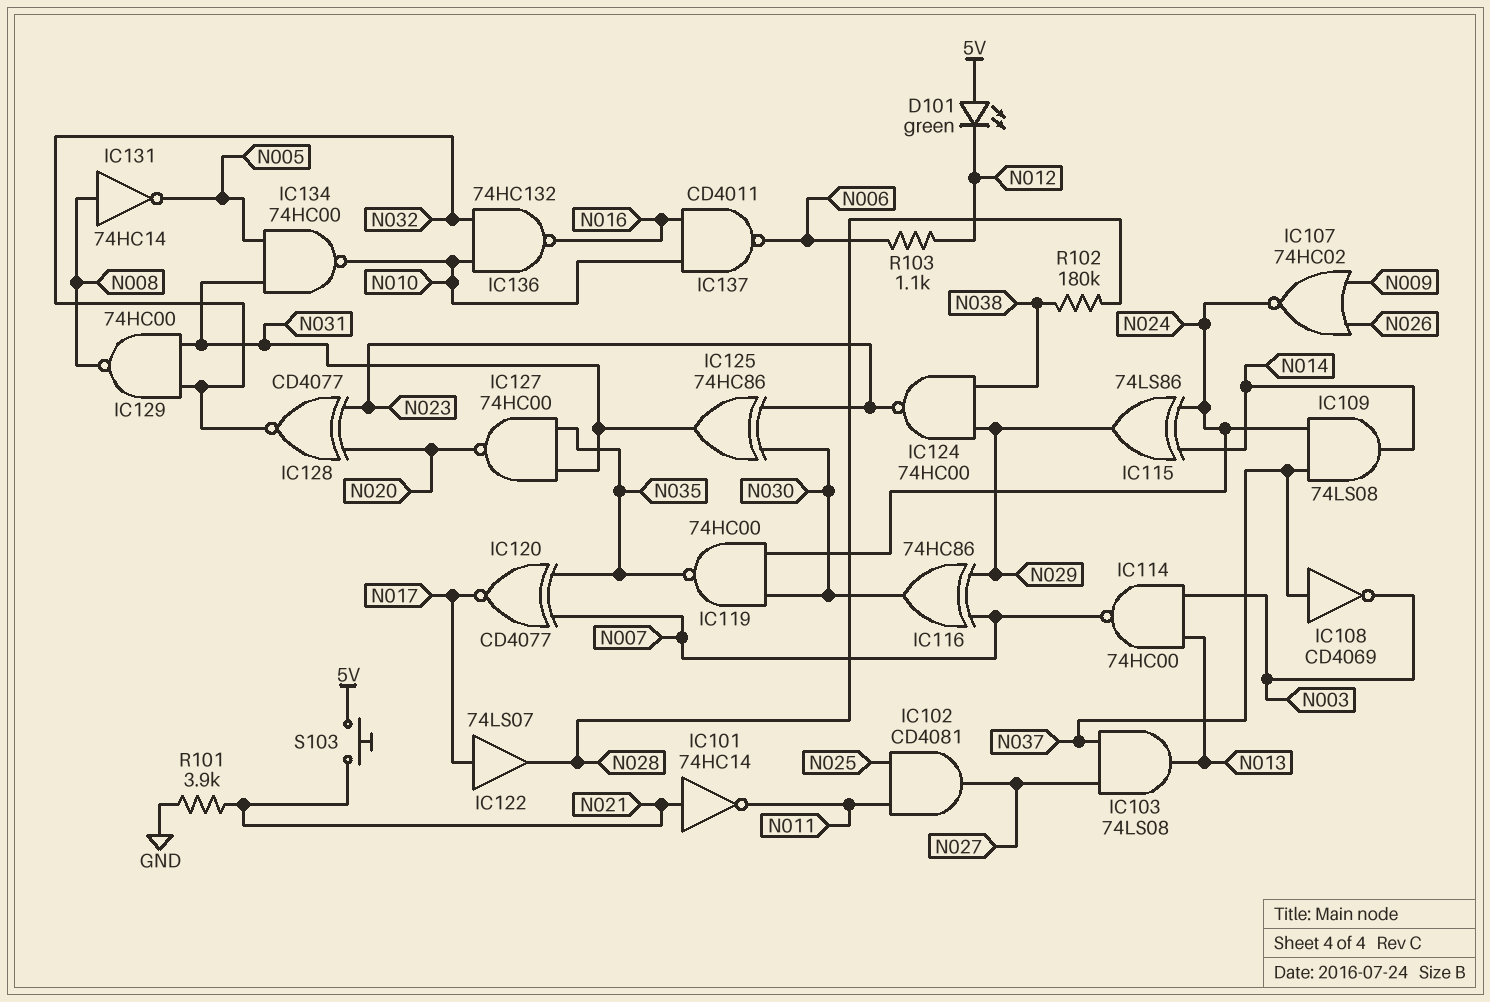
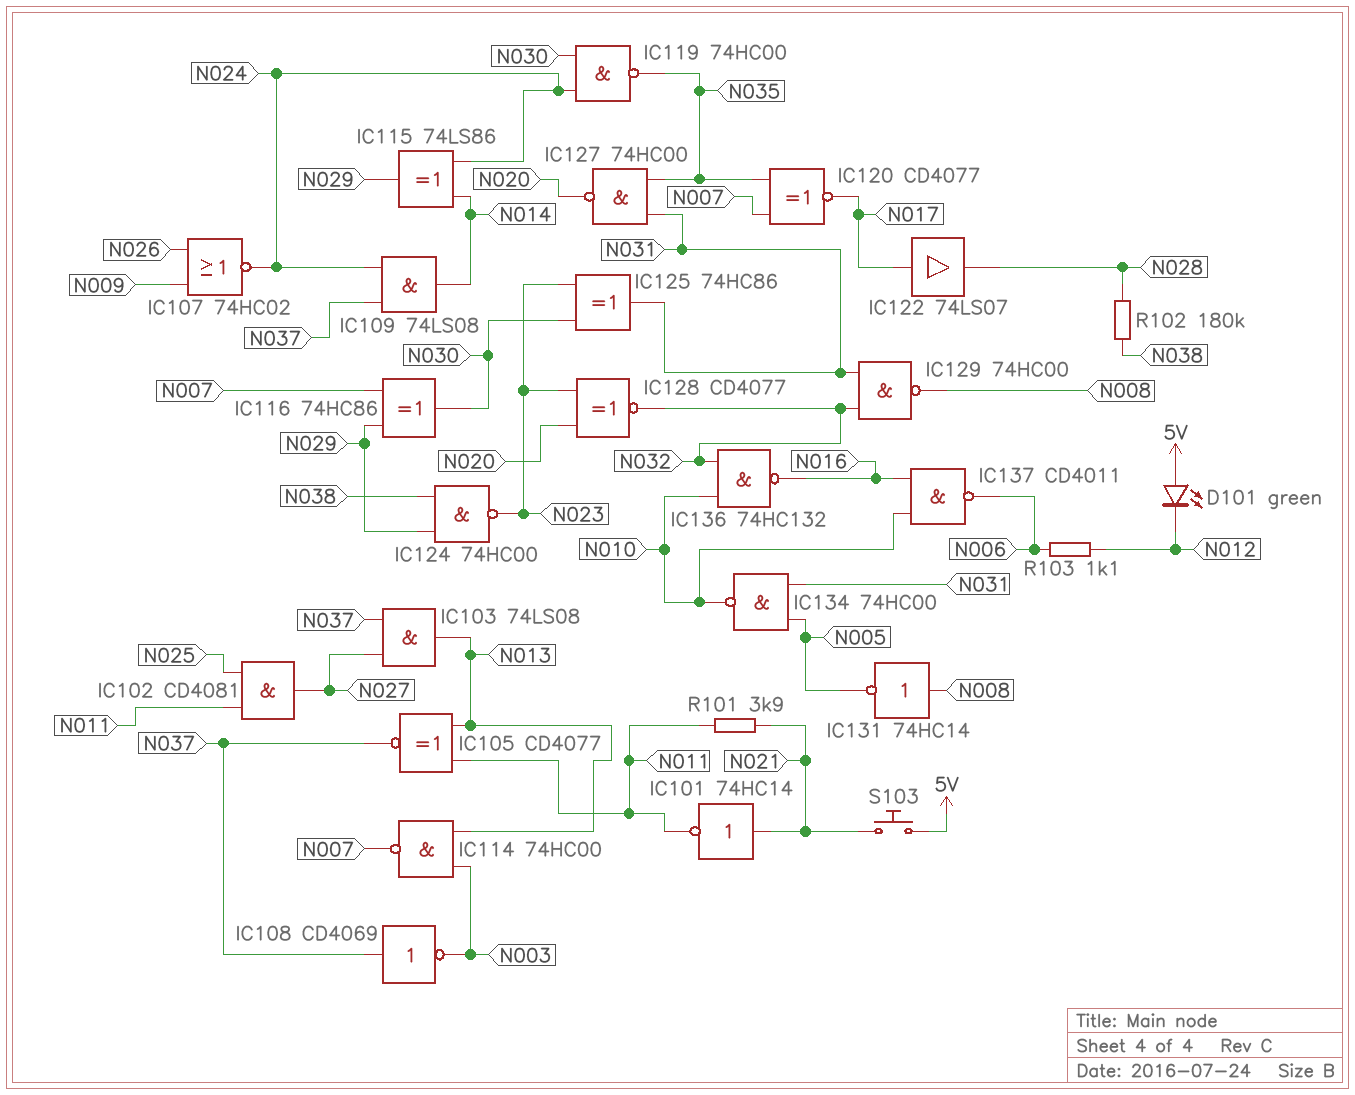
IC105: none -> XNOR CD4077 (in N011, in N013, out N037)
R101: 3.9k (GND, N021) -> 3.9k (N011, N021)

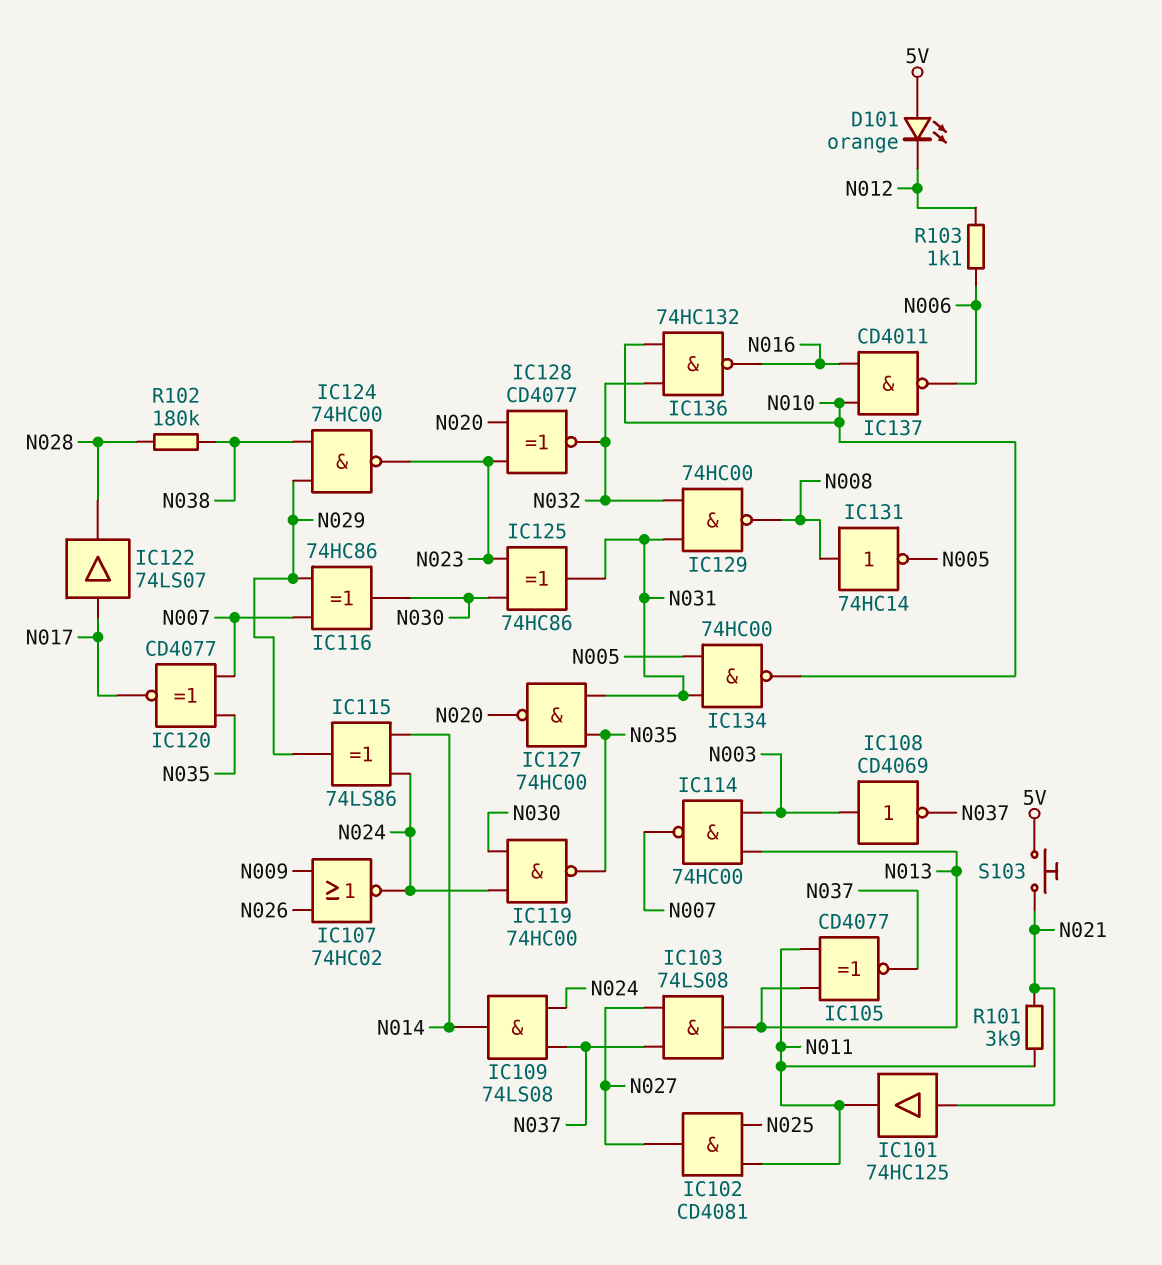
D101: LED green (A 5V, K N012) -> LED orange (A 5V, K N012)
IC101: NOT 74HC14 (in N021, out N011) -> buffer 74HC125 (in N021, out N011)
IC108: NOT CD4069 (in N037, out N003) -> NOT CD4069 (in N003, out N037)

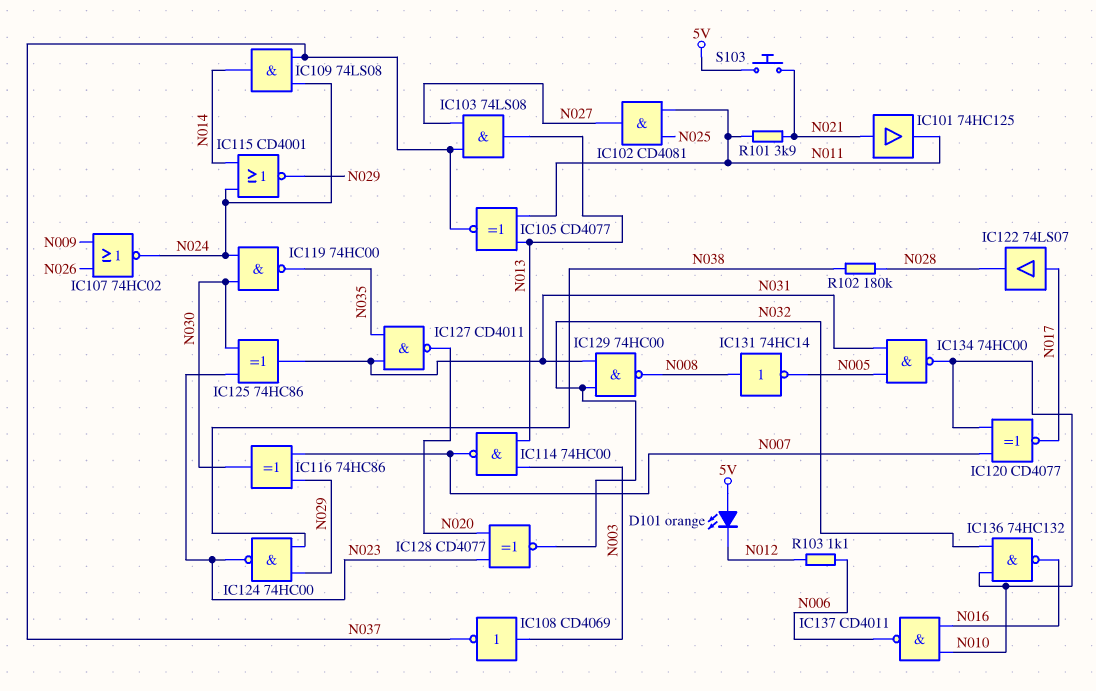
IC115: XOR 74LS86 (in N014, in N024, out N029) -> NOR CD4001 (in N014, in N024, out N029)
IC120: XNOR CD4077 (in N007, in N035, out N017) -> XNOR CD4077 (in N007, in N010, out N017)
IC127: NAND 74HC00 (in N031, in N035, out N020) -> NAND CD4011 (in N031, in N035, out N020)

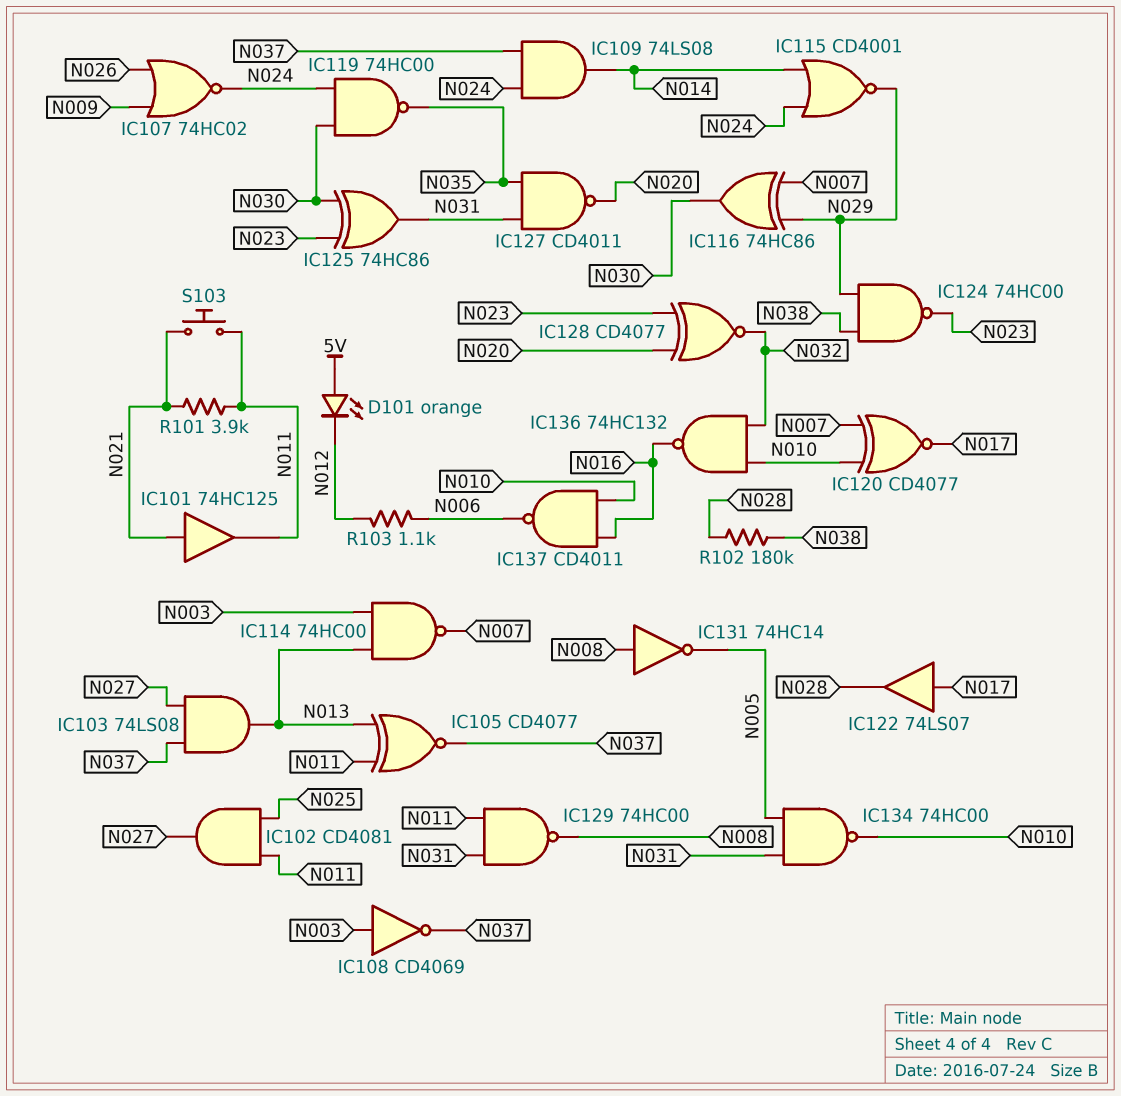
IC129: NAND 74HC00 (in N031, in N032, out N008) -> NAND 74HC00 (in N011, in N031, out N008)
S103: button (5V, N021) -> button (N011, N021)

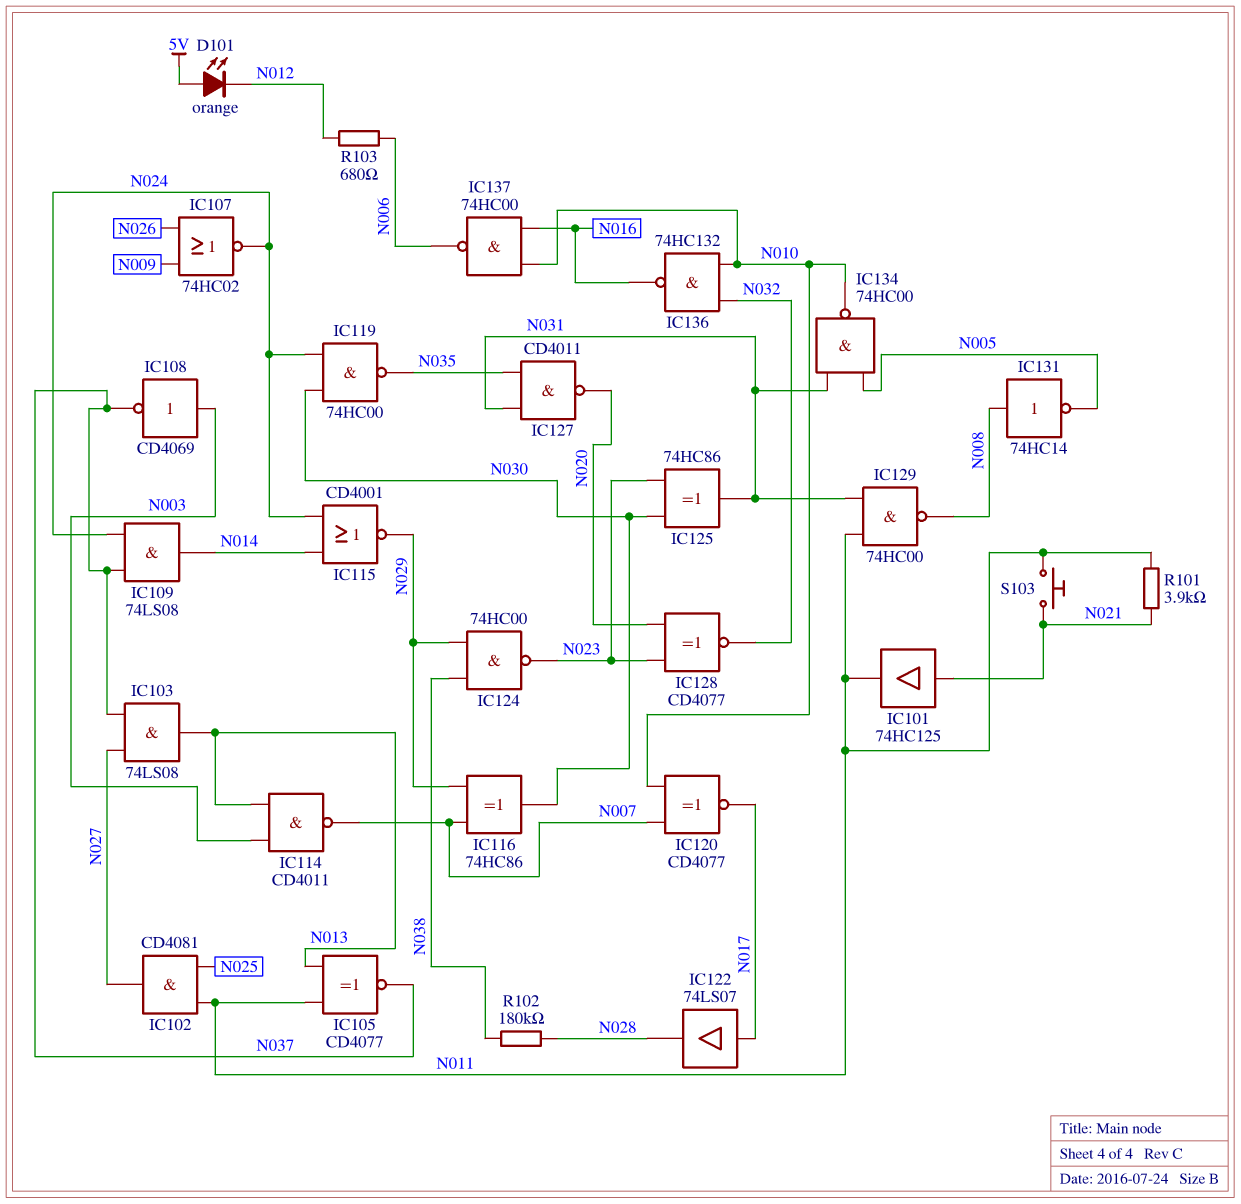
IC114: NAND 74HC00 (in N003, in N013, out N007) -> NAND CD4011 (in N003, in N013, out N007)
IC137: NAND CD4011 (in N010, in N016, out N006) -> NAND 74HC00 (in N010, in N016, out N006)
R103: 1.1k (N006, N012) -> 680 (N006, N012)

